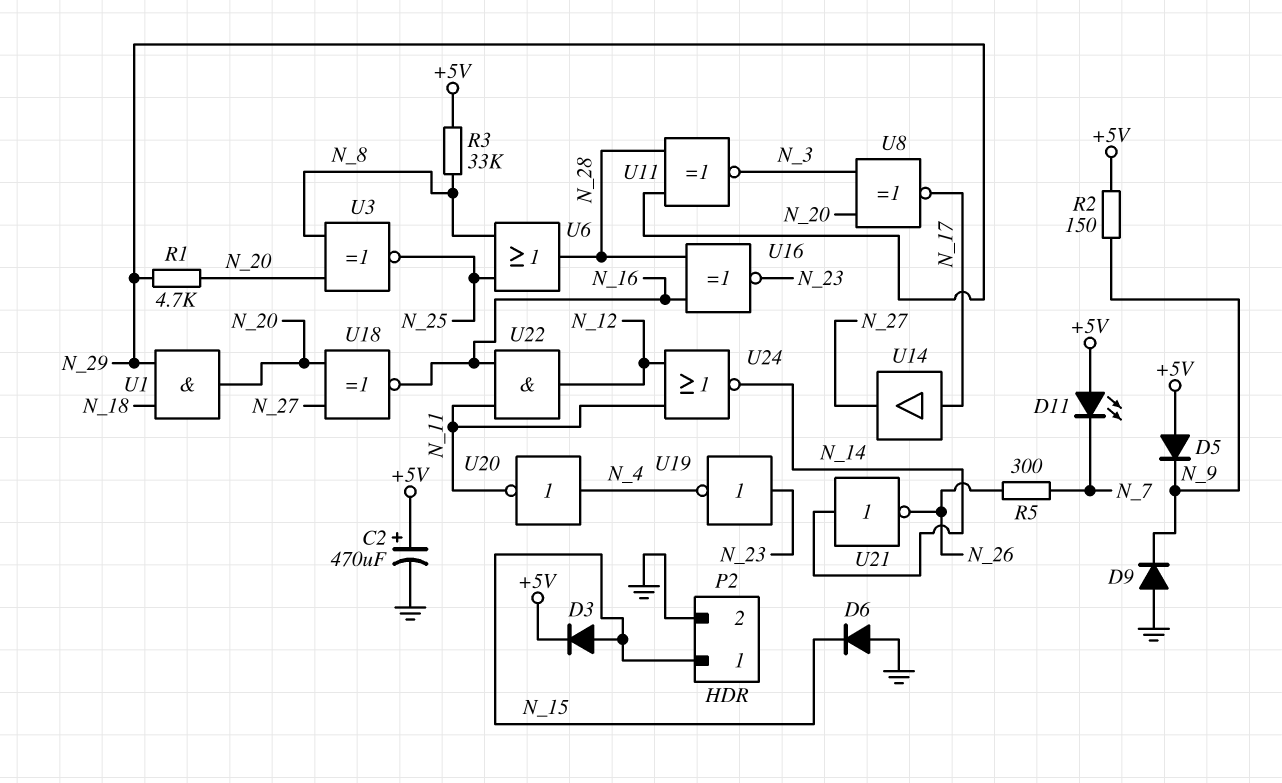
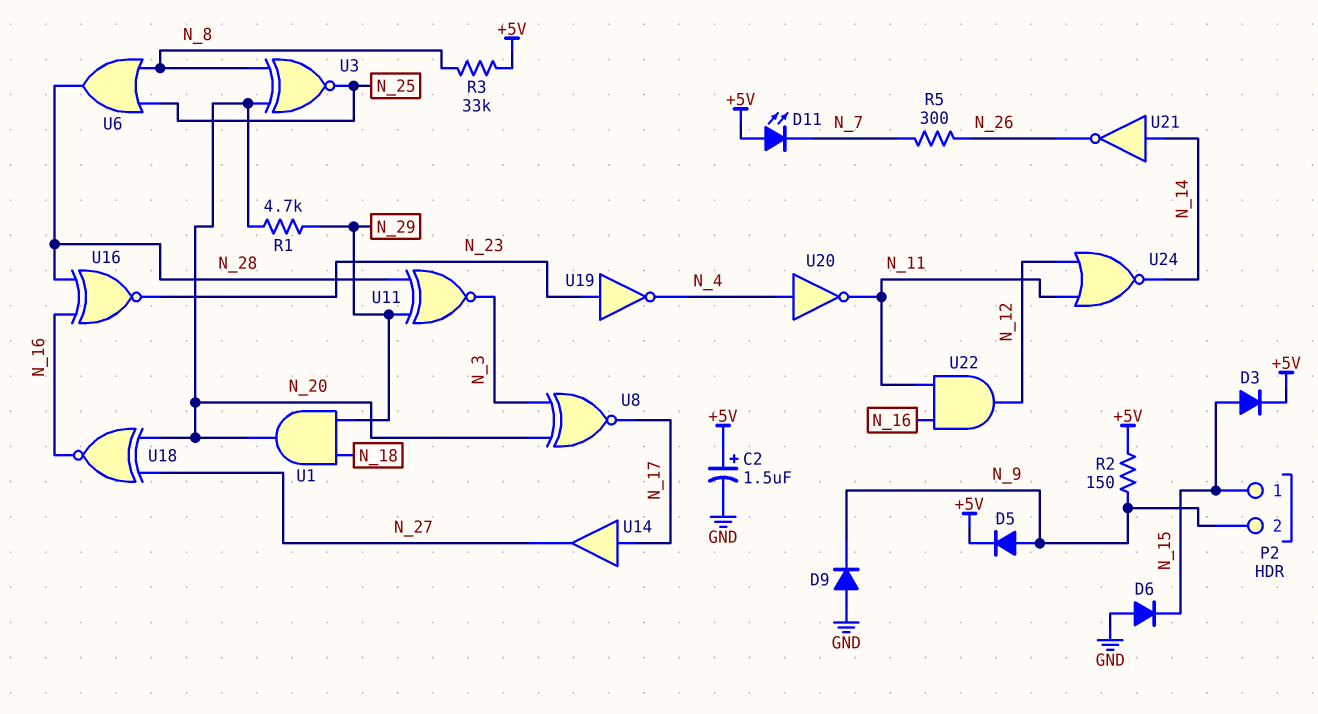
C2: 470uF (plus +5V, minus GND) -> 1.5uF (plus +5V, minus GND)
D5: diode (A +5V, K N_9) -> diode (A N_9, K +5V)
P2 pin 2: GND -> N_9

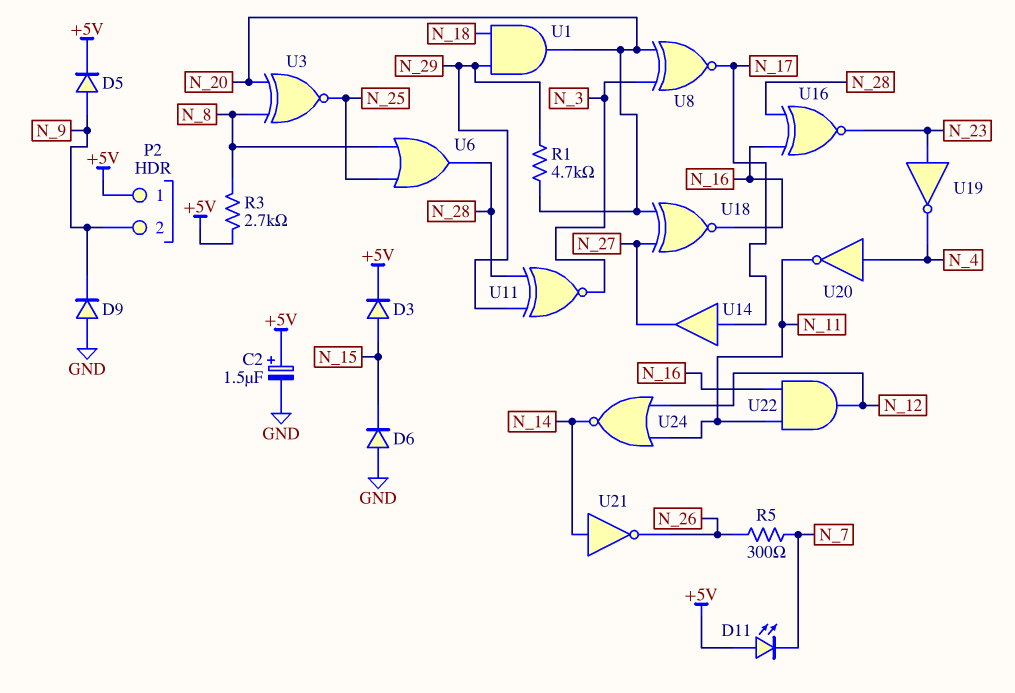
P2 pin 1: N_15 -> +5V
R2: 150 (+5V, N_9) -> none
R3: 33k (+5V, N_8) -> 2.7k (+5V, N_8)

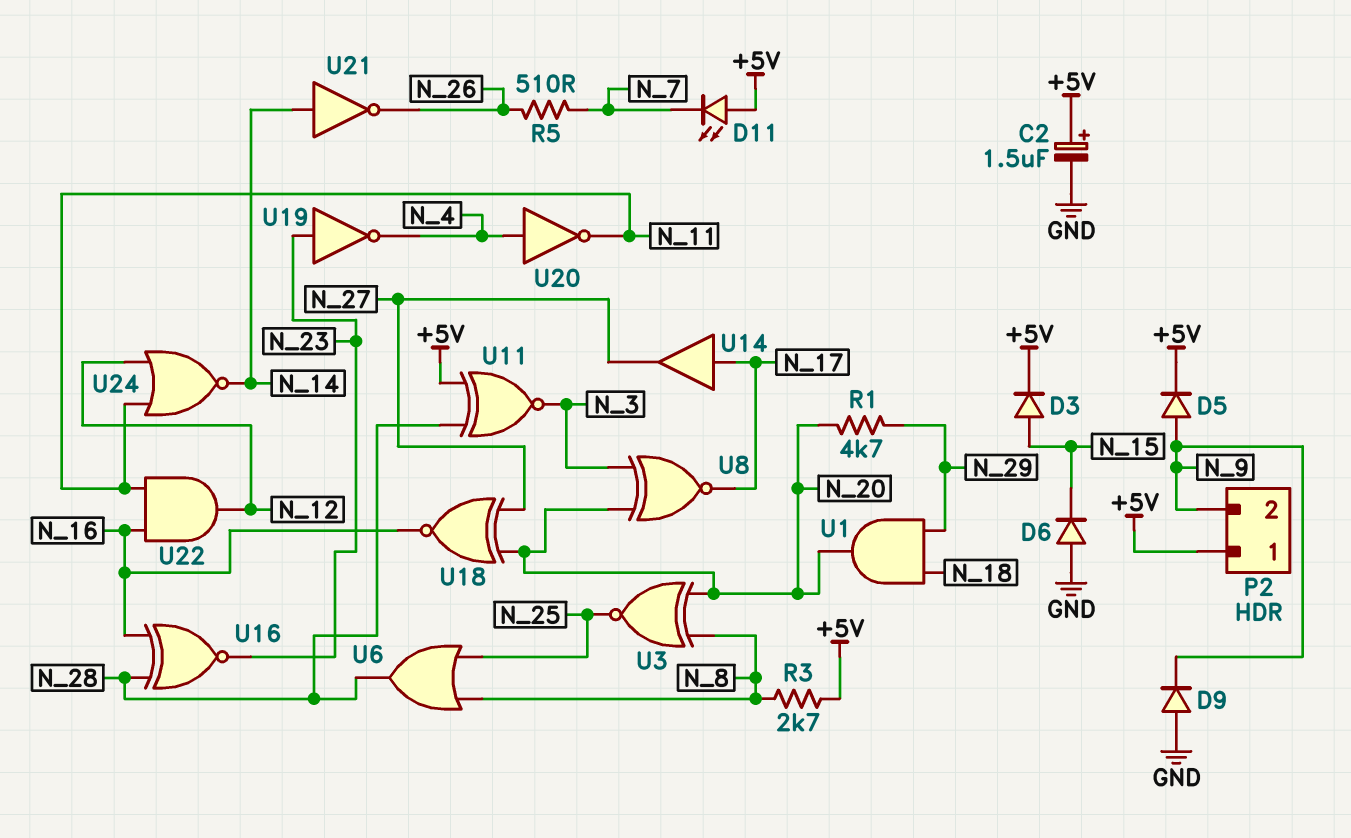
R5: 300 (N_7, N_26) -> 510 (N_7, N_26)
U11: XNOR (in N_28, in N_29, out N_3) -> XNOR (in +5V, in N_28, out N_3)

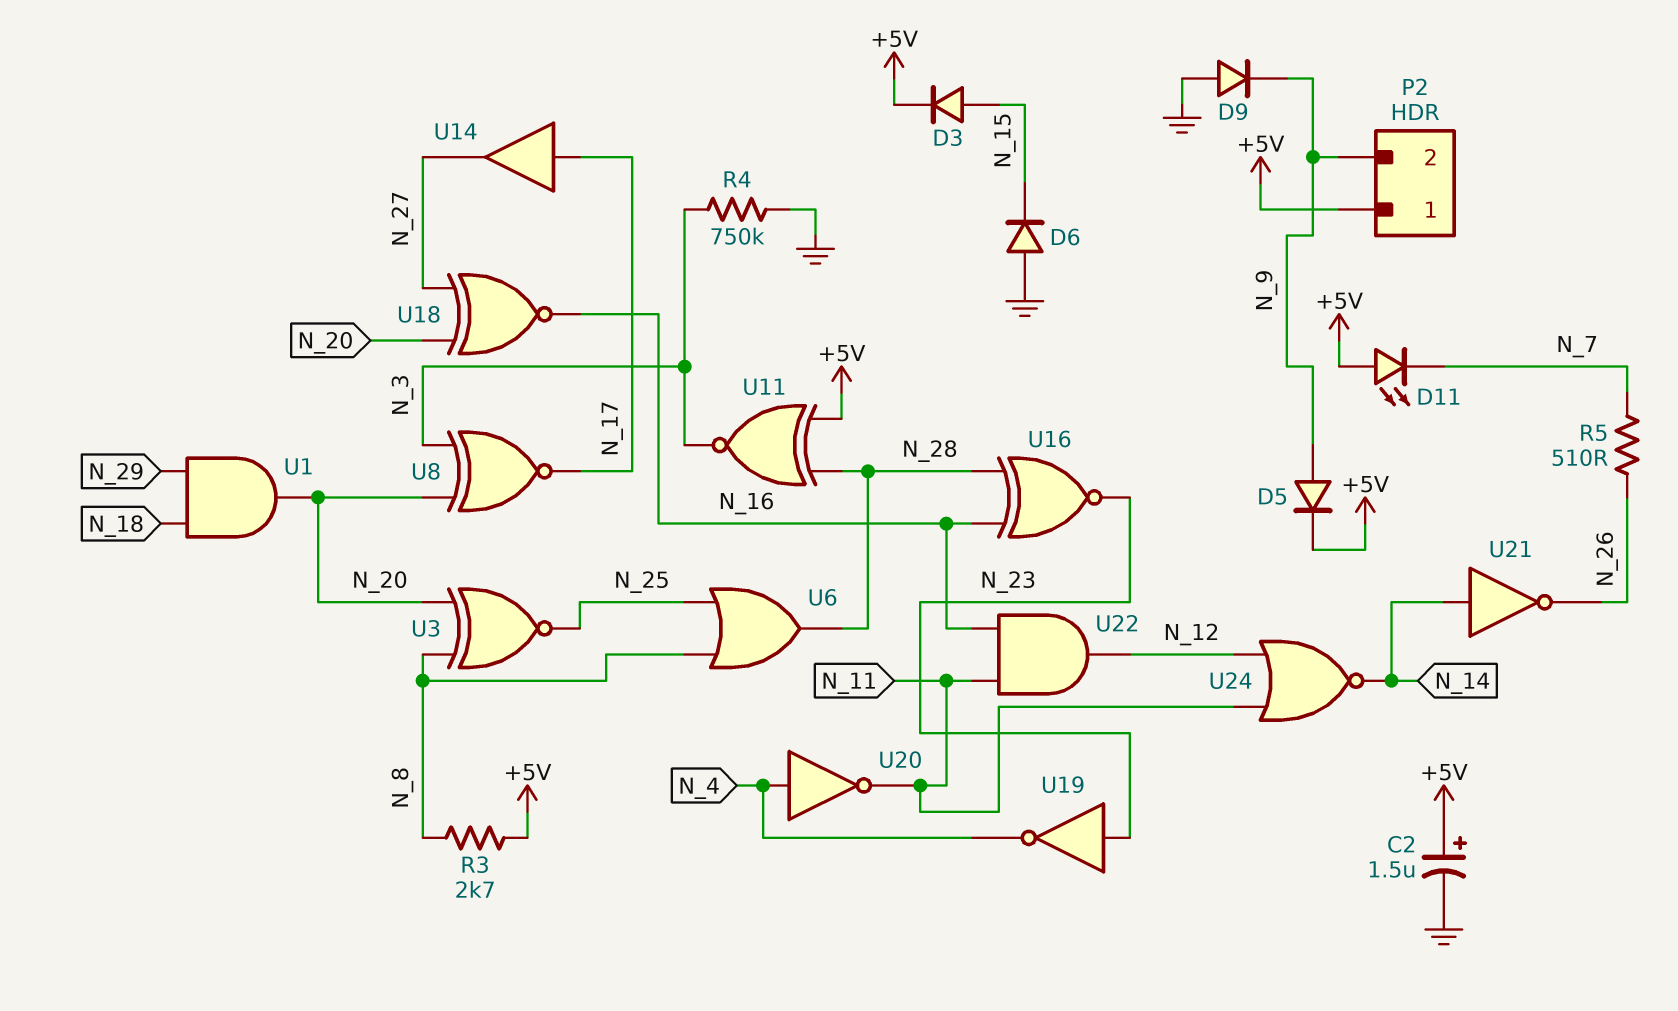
R1: 4.7k (N_20, N_29) -> none
R4: none -> 750k (GND, N_3)

